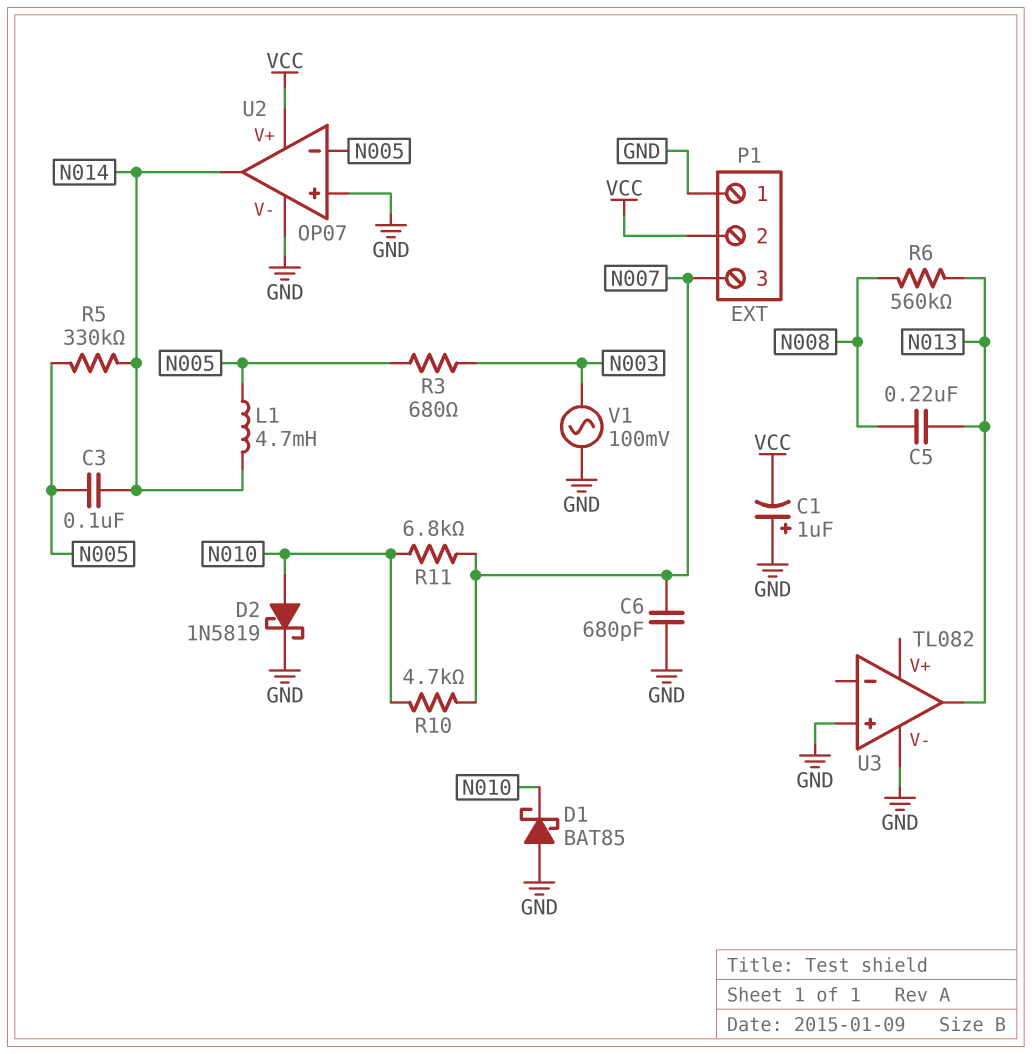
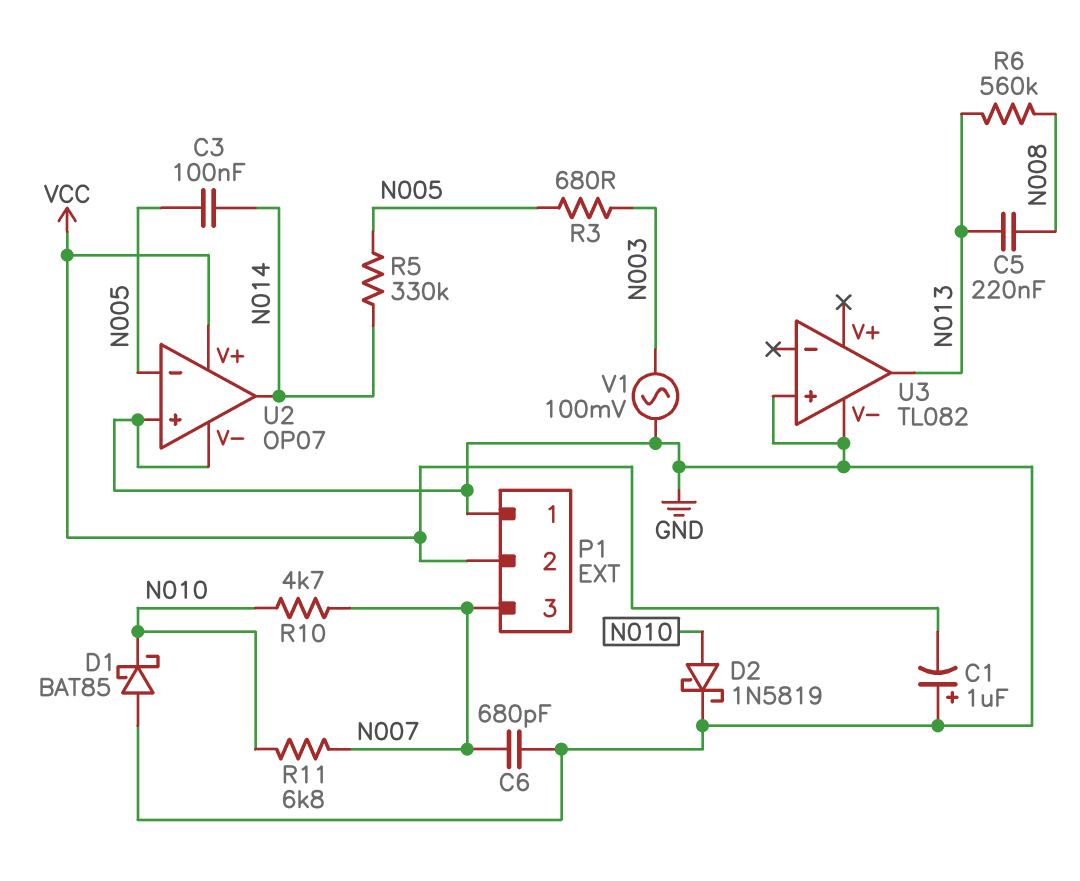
L1: 4.7mH (N005, N014) -> none

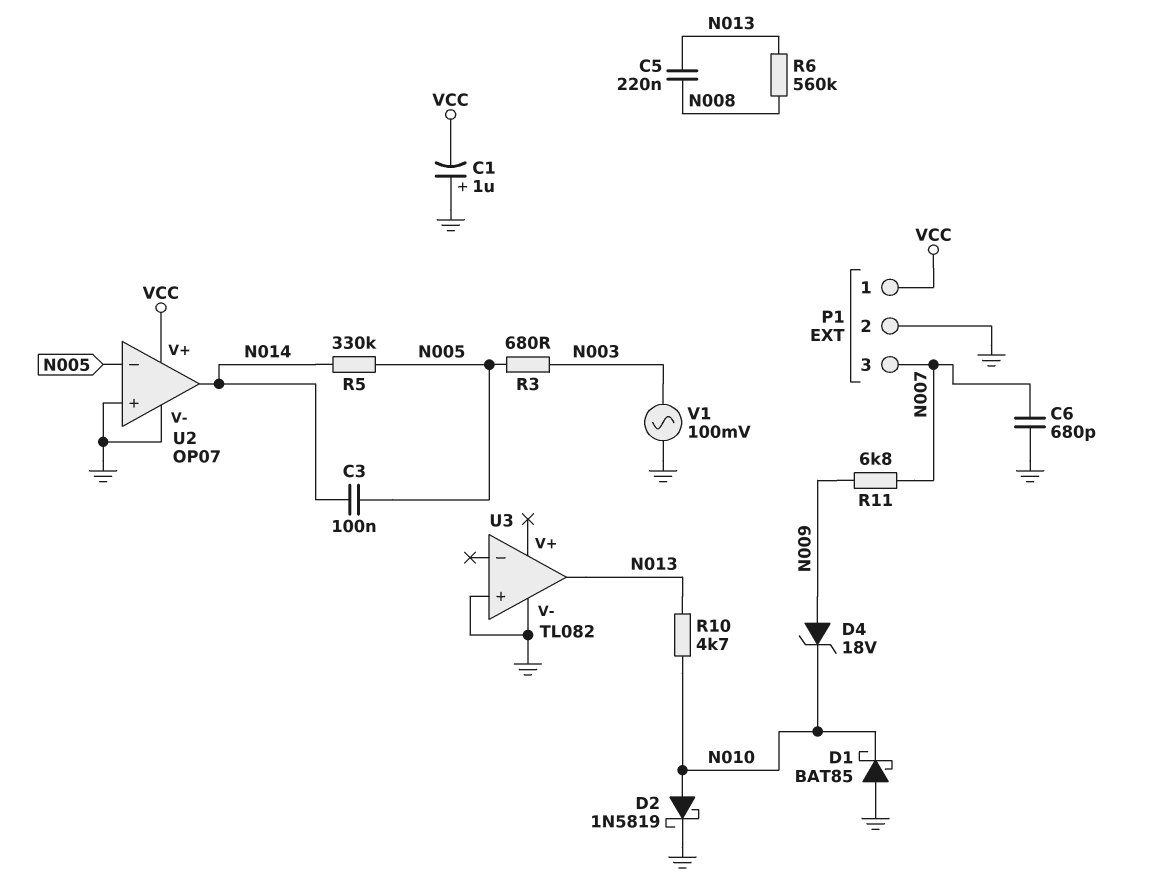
D4: none -> zener 18V (A N009, K N010)
P1 pin 1: GND -> VCC
P1 pin 2: VCC -> GND
R10: 4.7k (N007, N010) -> 4.7k (N010, N013)
R11: 6.8k (N007, N010) -> 6.8k (N007, N009)

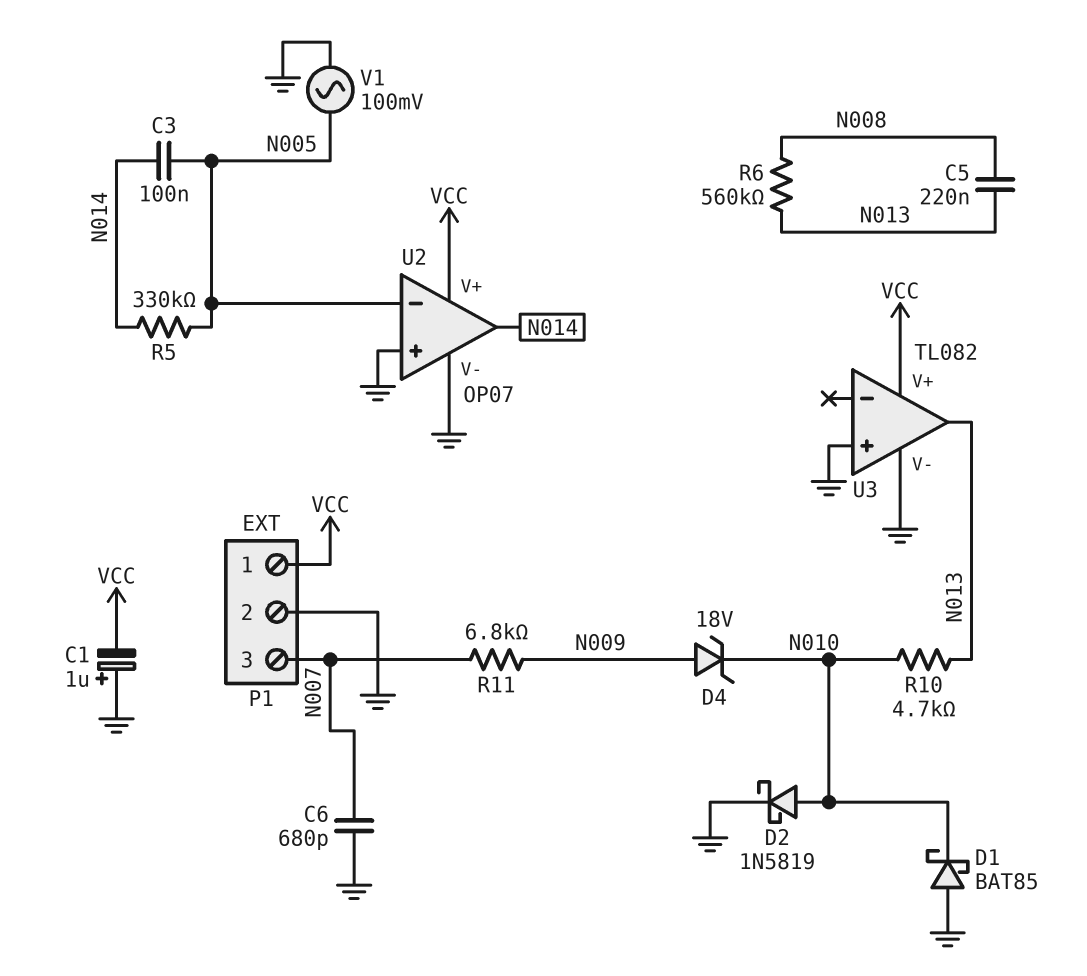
R3: 680 (N003, N005) -> none
U3 pin V+: none -> VCC
V1: AC 100mV (GND, N003) -> AC 100mV (GND, N005)

